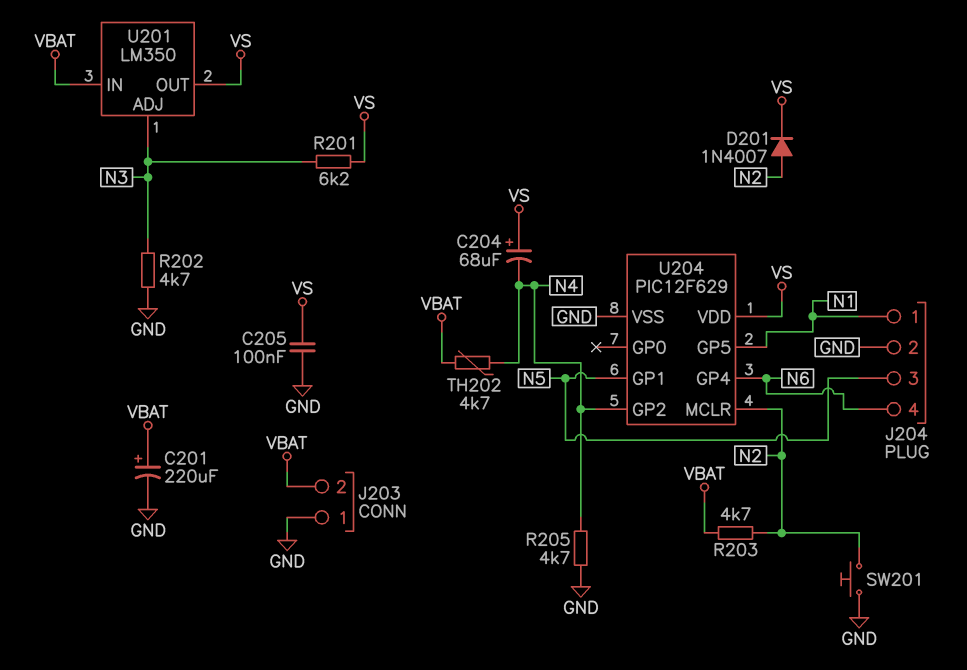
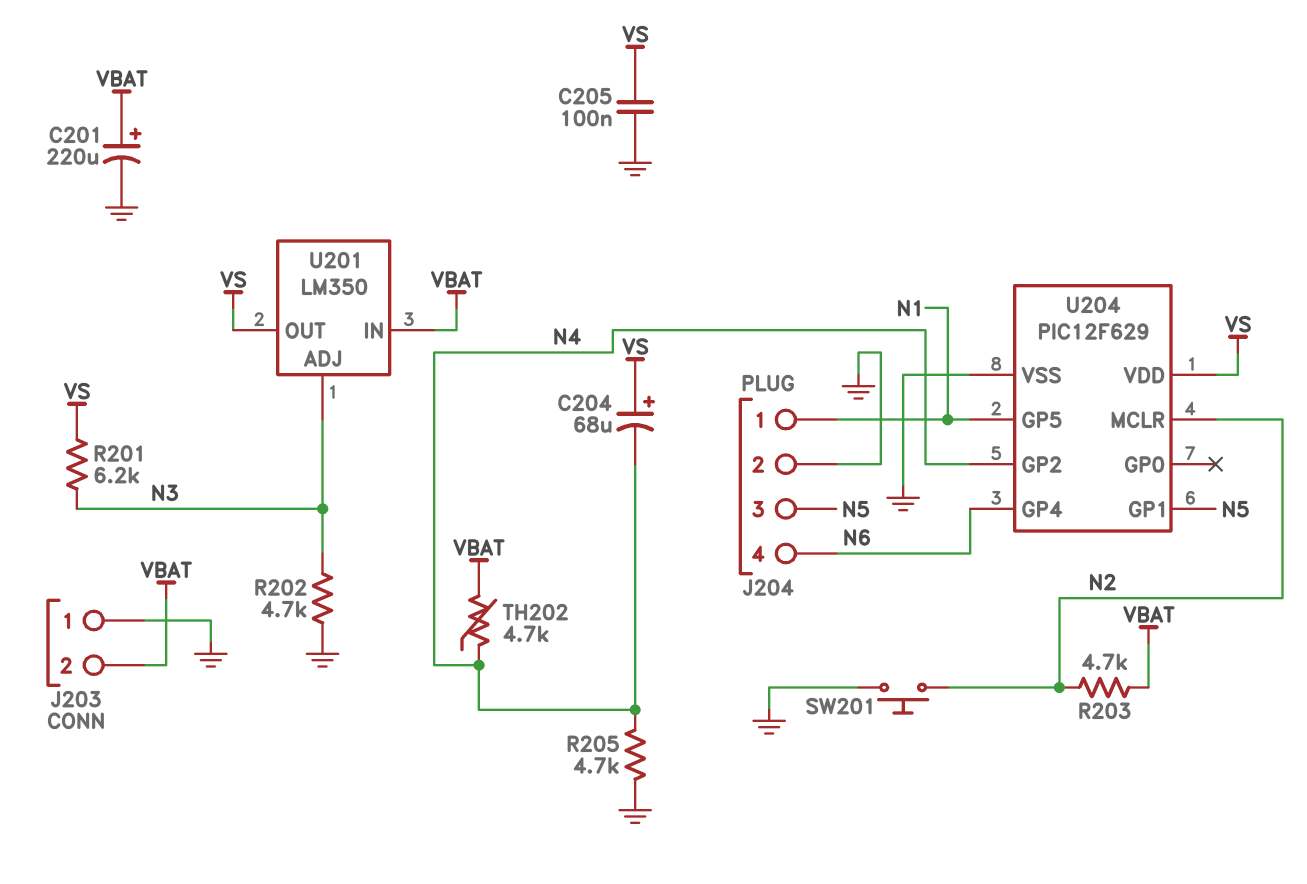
D201: diode 1N4007 (A N2, K VS) -> none

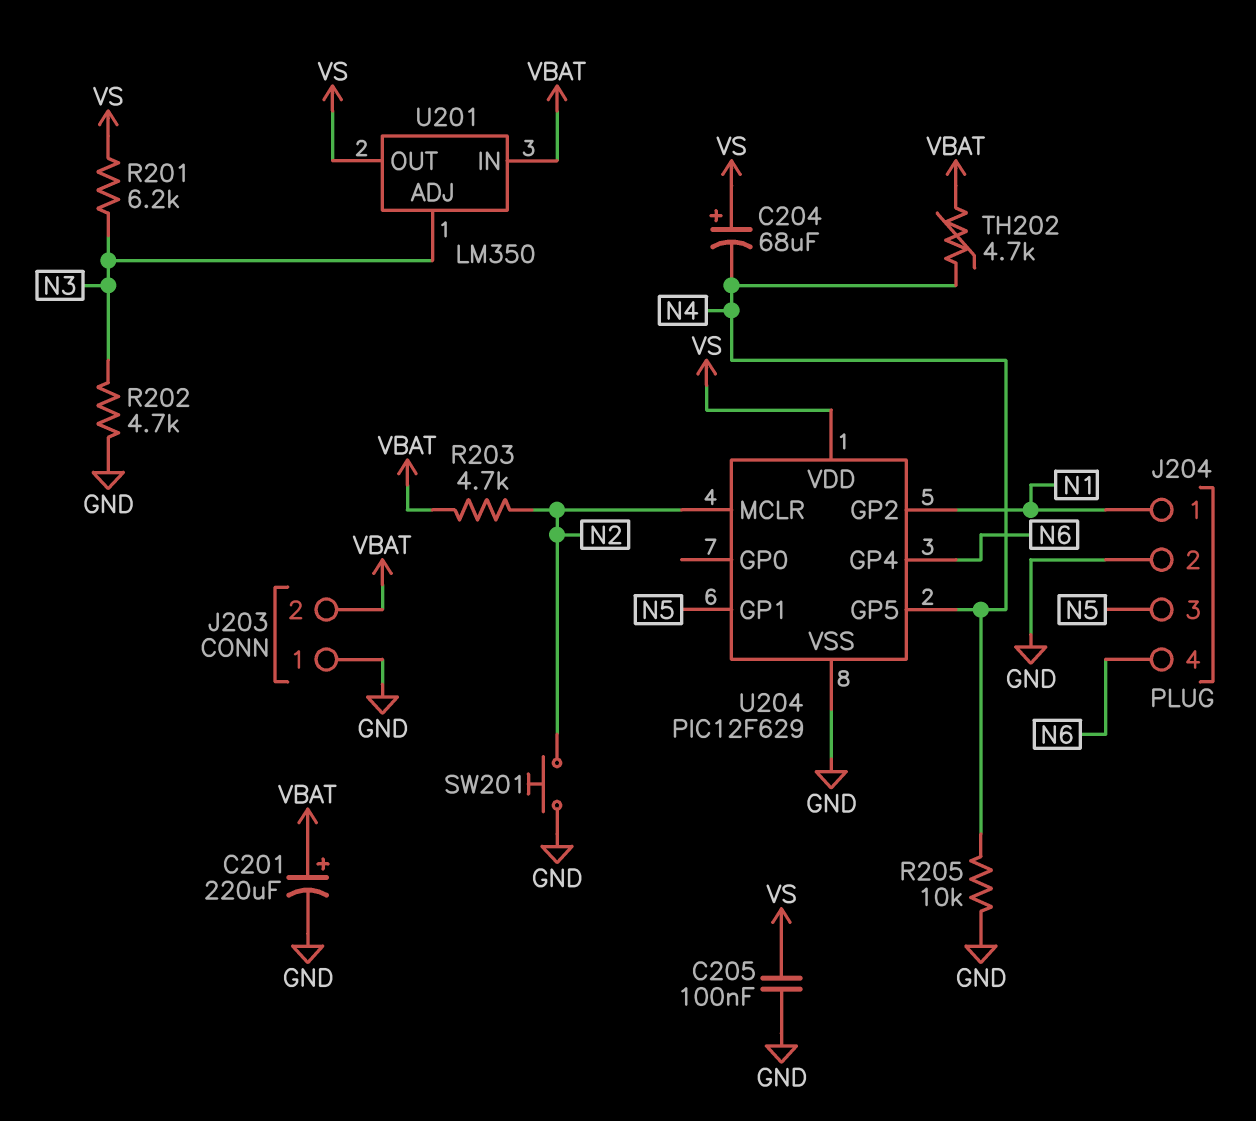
R205: 4.7k (GND, N4) -> 10k (GND, N4)
U204 pin GP2: N4 -> N1
U204 pin GP5: N1 -> N4

